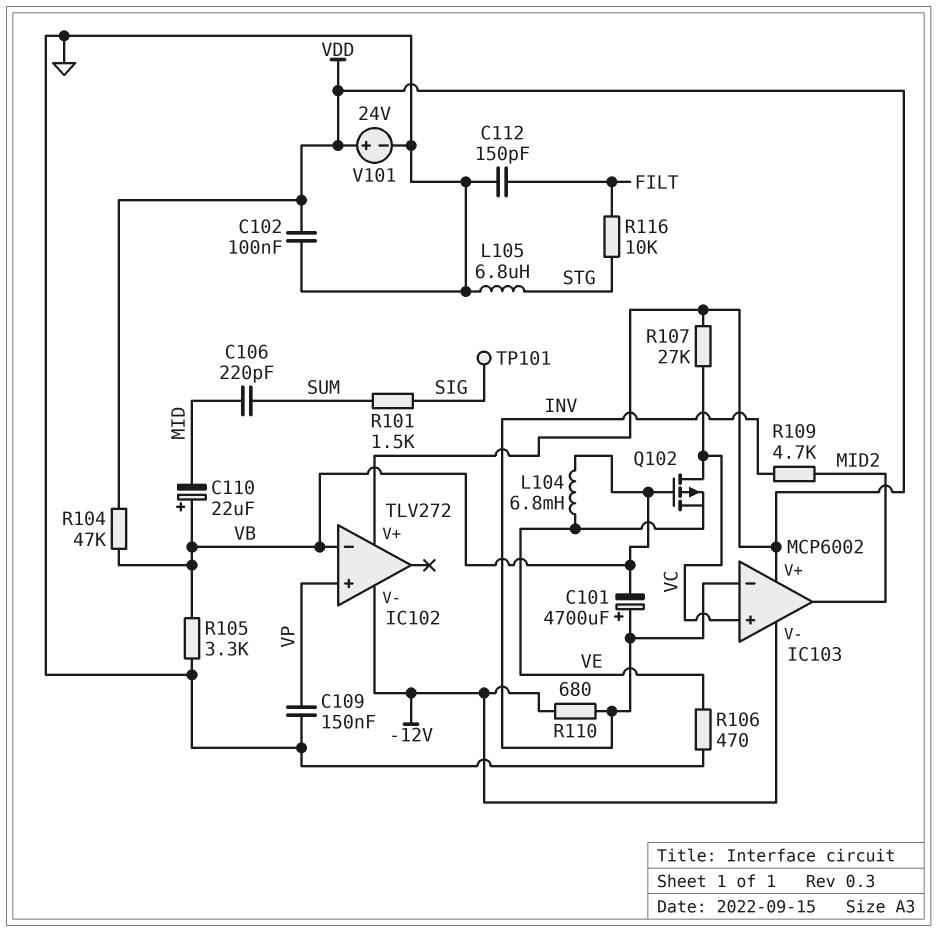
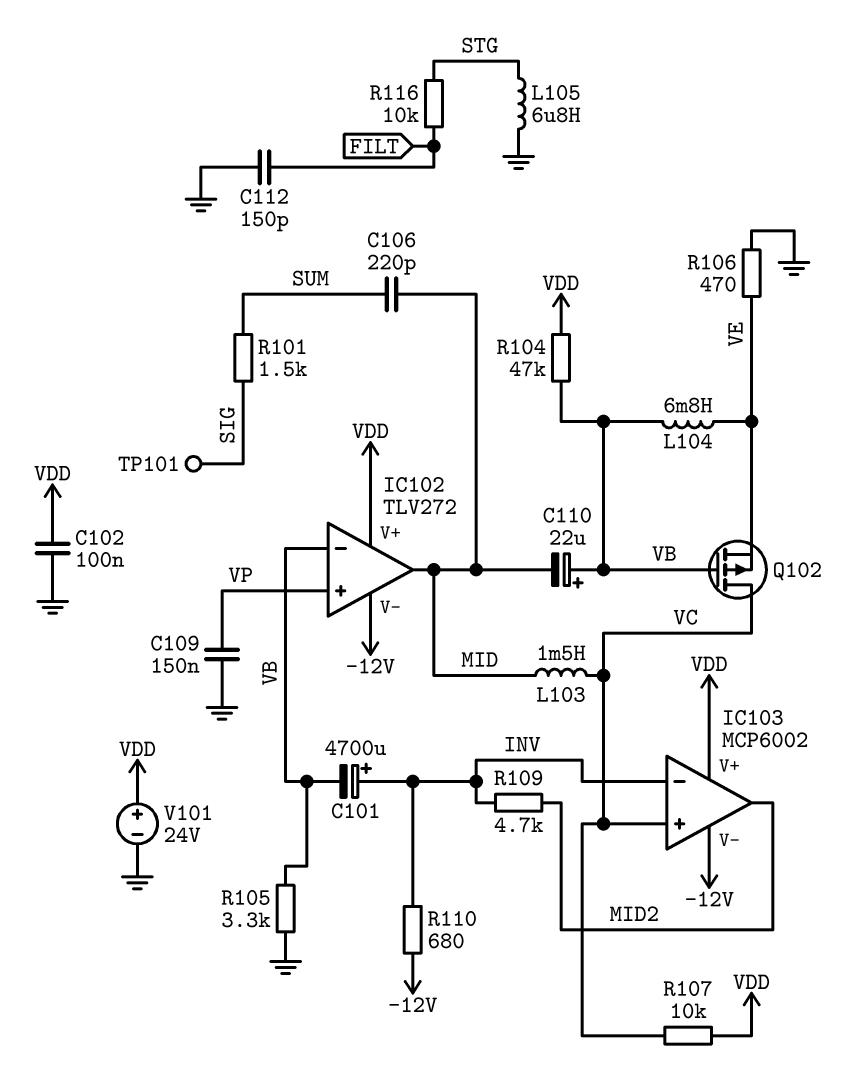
IC102 pin out: none -> MID
L103: none -> 1.5mH (MID, VC)
R107: 27k (VC, VDD) -> 10k (VC, VDD)

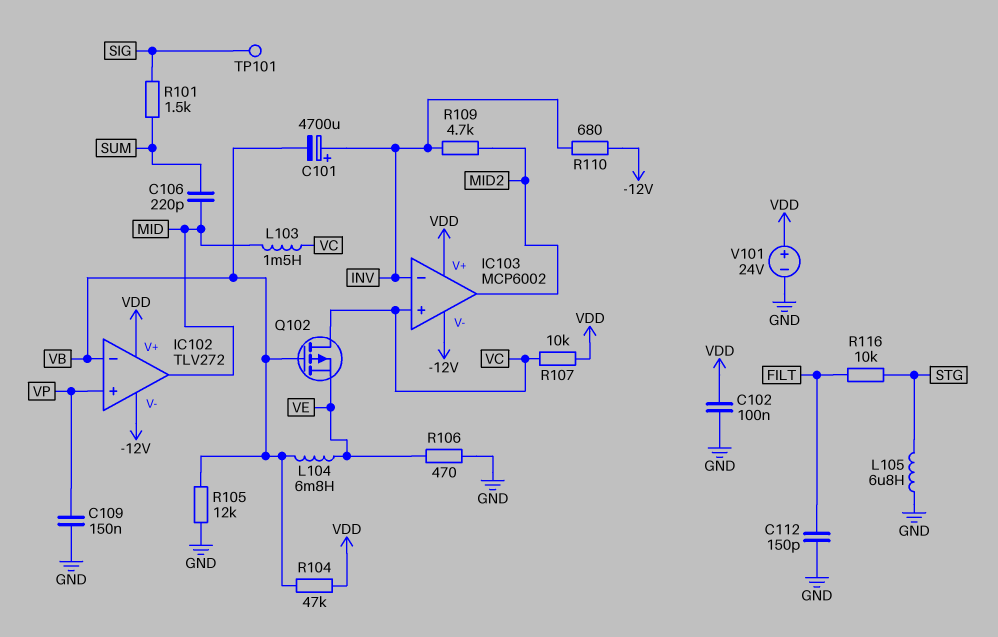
C110: 22uF (plus VB, minus MID) -> none
R105: 3.3k (GND, VB) -> 12k (GND, VB)

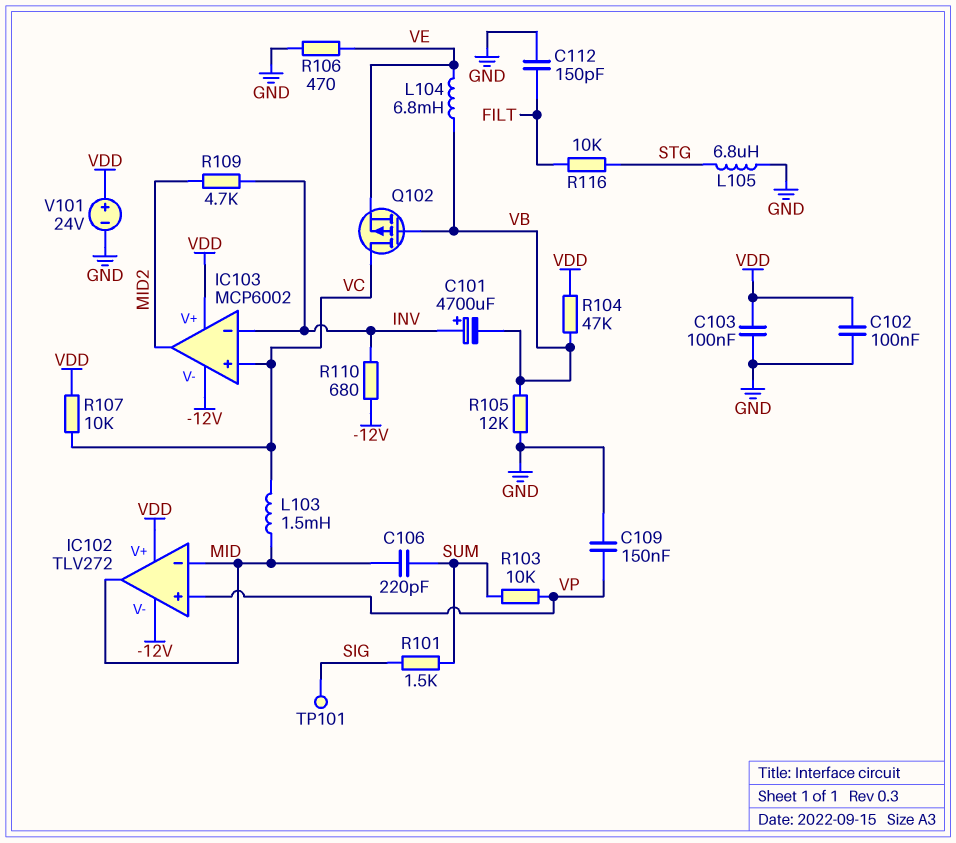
C103: none -> 100nF (GND, VDD)
IC102 pin in-: VB -> MID
R103: none -> 10k (SUM, VP)

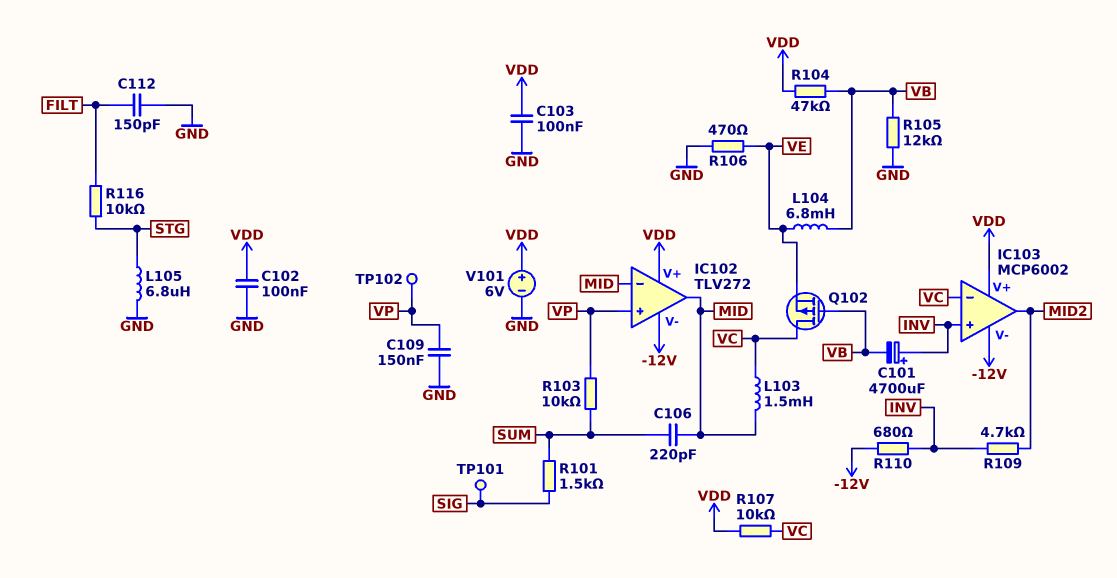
IC103 pin in+: VC -> INV
IC103 pin in-: INV -> VC
TP102: none -> test point (VP)
V101: 24V (plus VDD, minus GND) -> 6V (plus VDD, minus GND)

